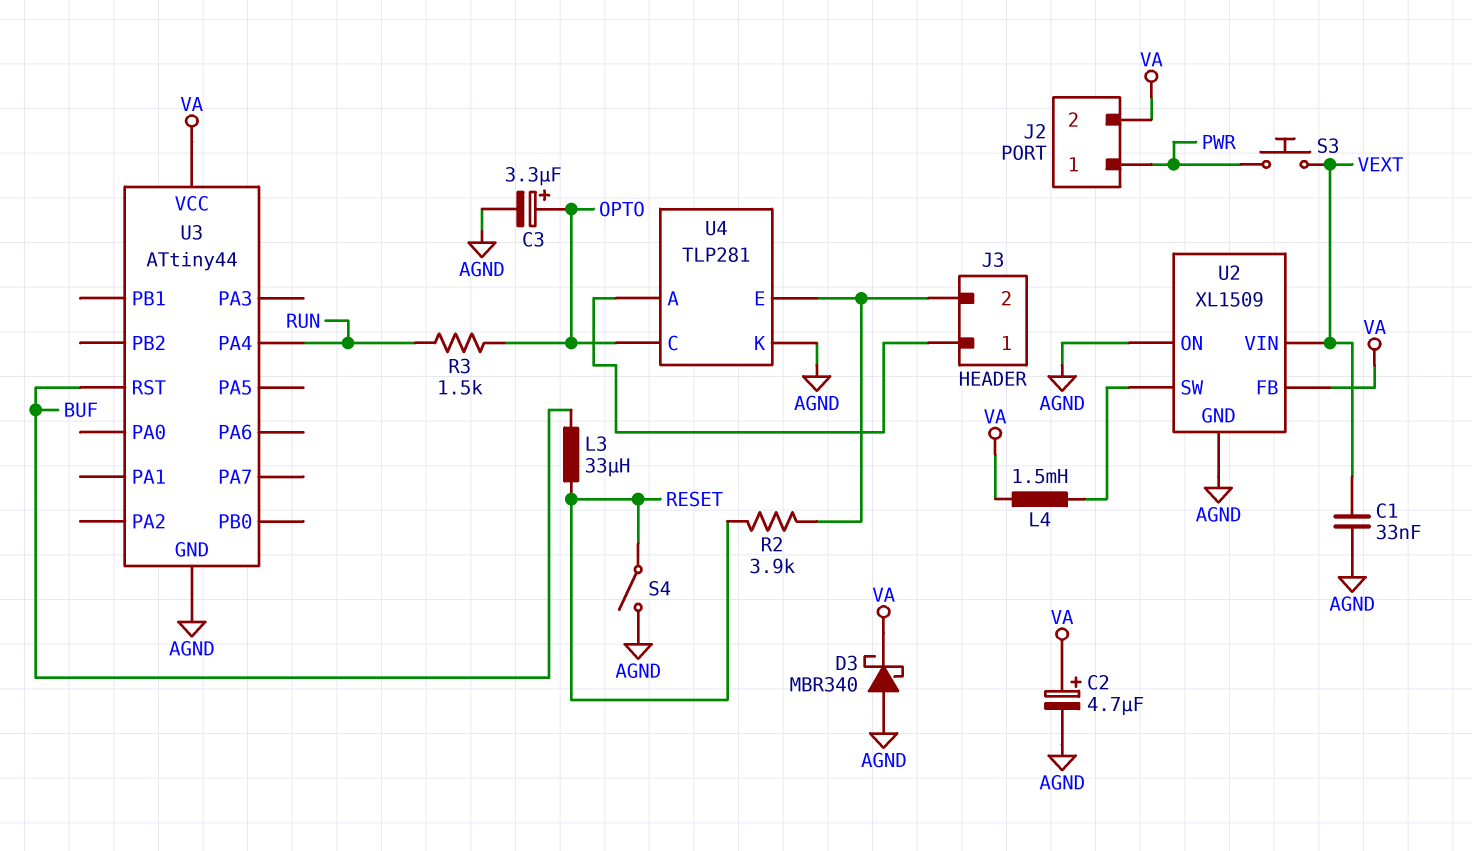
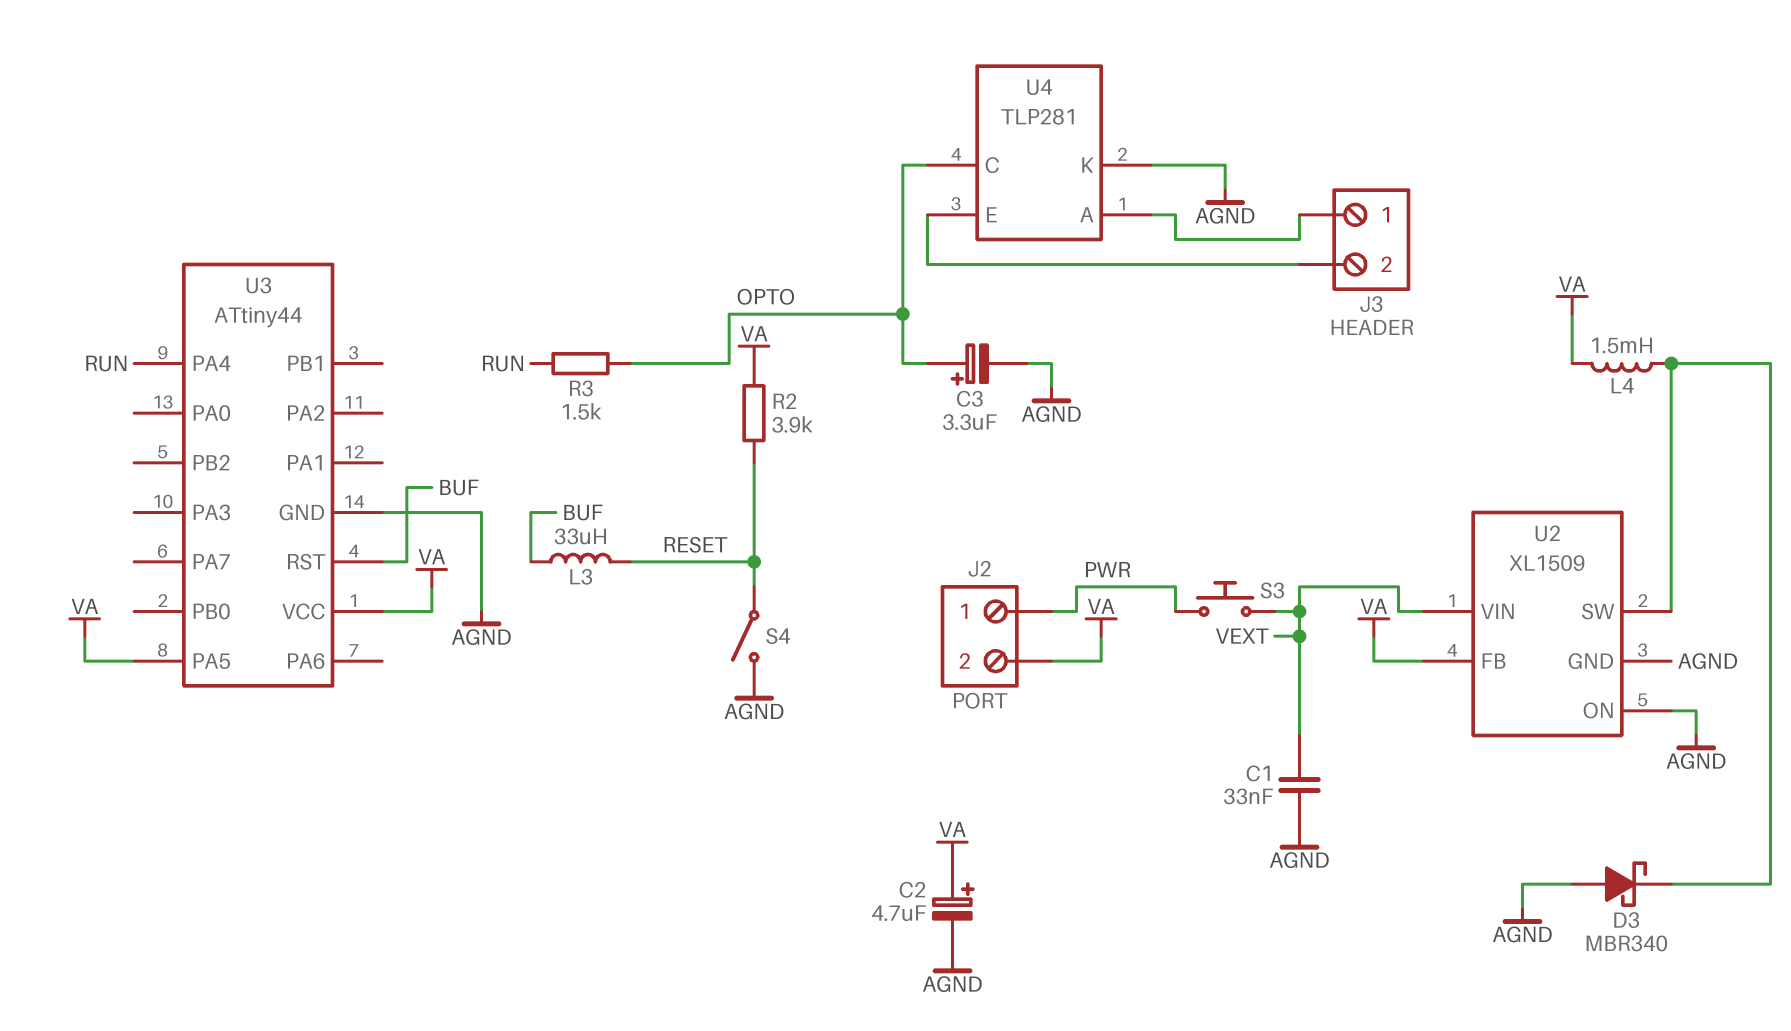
D3: schottky MBR340 (A AGND, K VA) -> schottky MBR340 (A AGND, K U2/SW)
R2: 3.9k (J3/2, RESET) -> 3.9k (RESET, VA)
U3 pin PA5: none -> VA

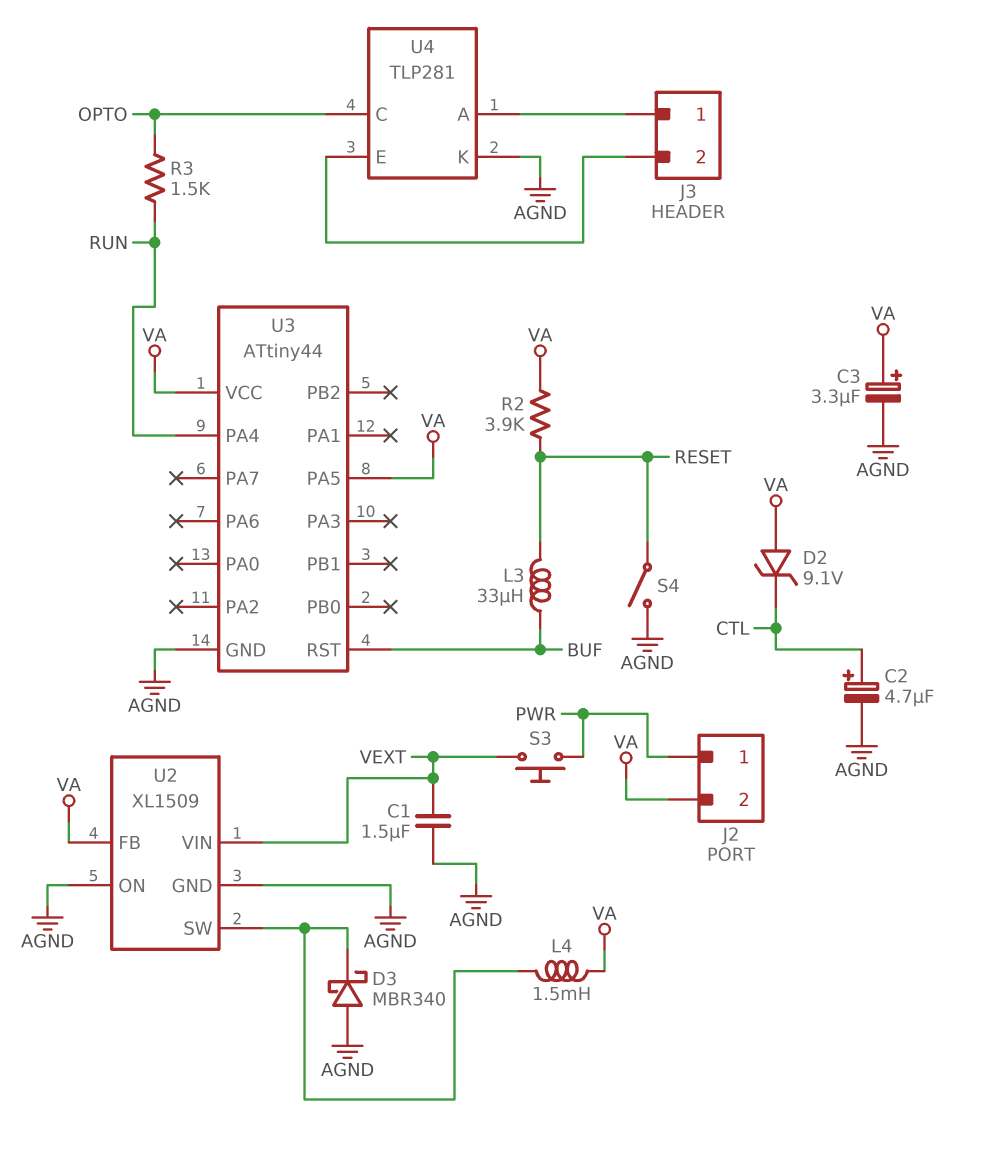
C1: 33nF (AGND, VEXT) -> 1.5uF (AGND, VEXT)
C2: 4.7uF (plus VA, minus AGND) -> 4.7uF (plus CTL, minus AGND)
C3: 3.3uF (plus OPTO, minus AGND) -> 3.3uF (plus VA, minus AGND)
D2: none -> zener 9.1V (A VA, K CTL)

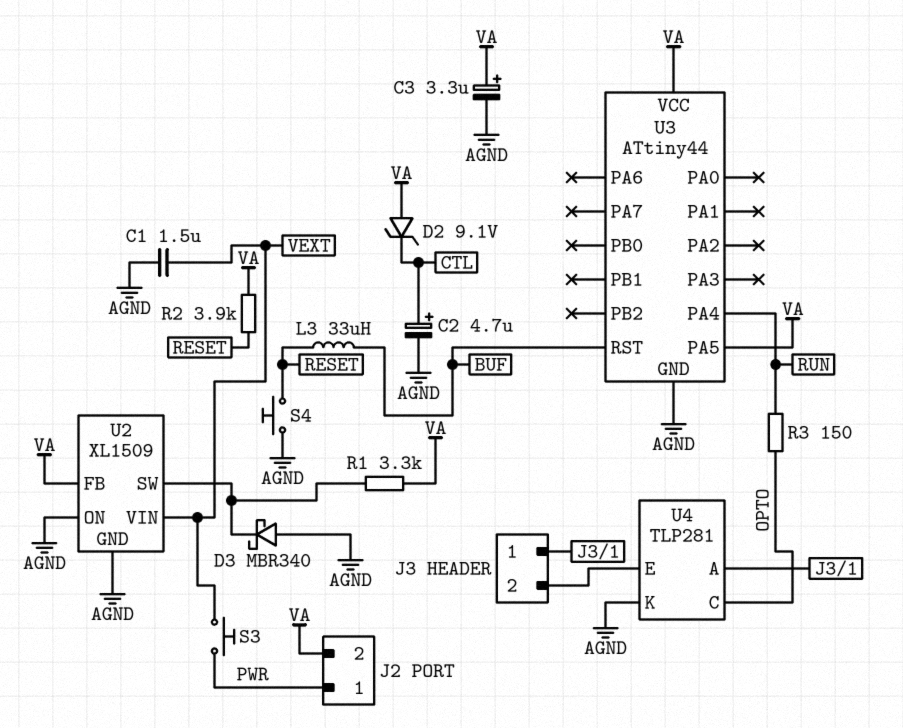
L4: 1.5mH (U2/SW, VA) -> none
R1: none -> 3.3k (U2/SW, VA)
R3: 1.5k (OPTO, RUN) -> 150 (OPTO, RUN)
S4: switch (AGND, RESET) -> button (AGND, RESET)

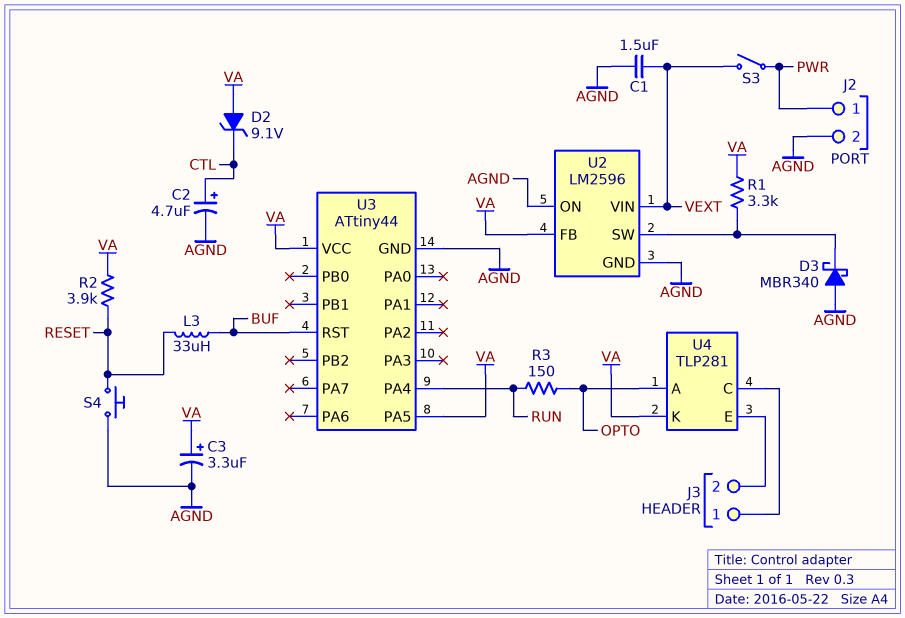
J2 pin 2: VA -> AGND
S3: button (PWR, VEXT) -> switch (PWR, VEXT)
U2: XL1509 -> LM2596
U4 pin A: J3/1 -> OPTO
U4 pin C: OPTO -> J3/1
U4 pin K: AGND -> VA

